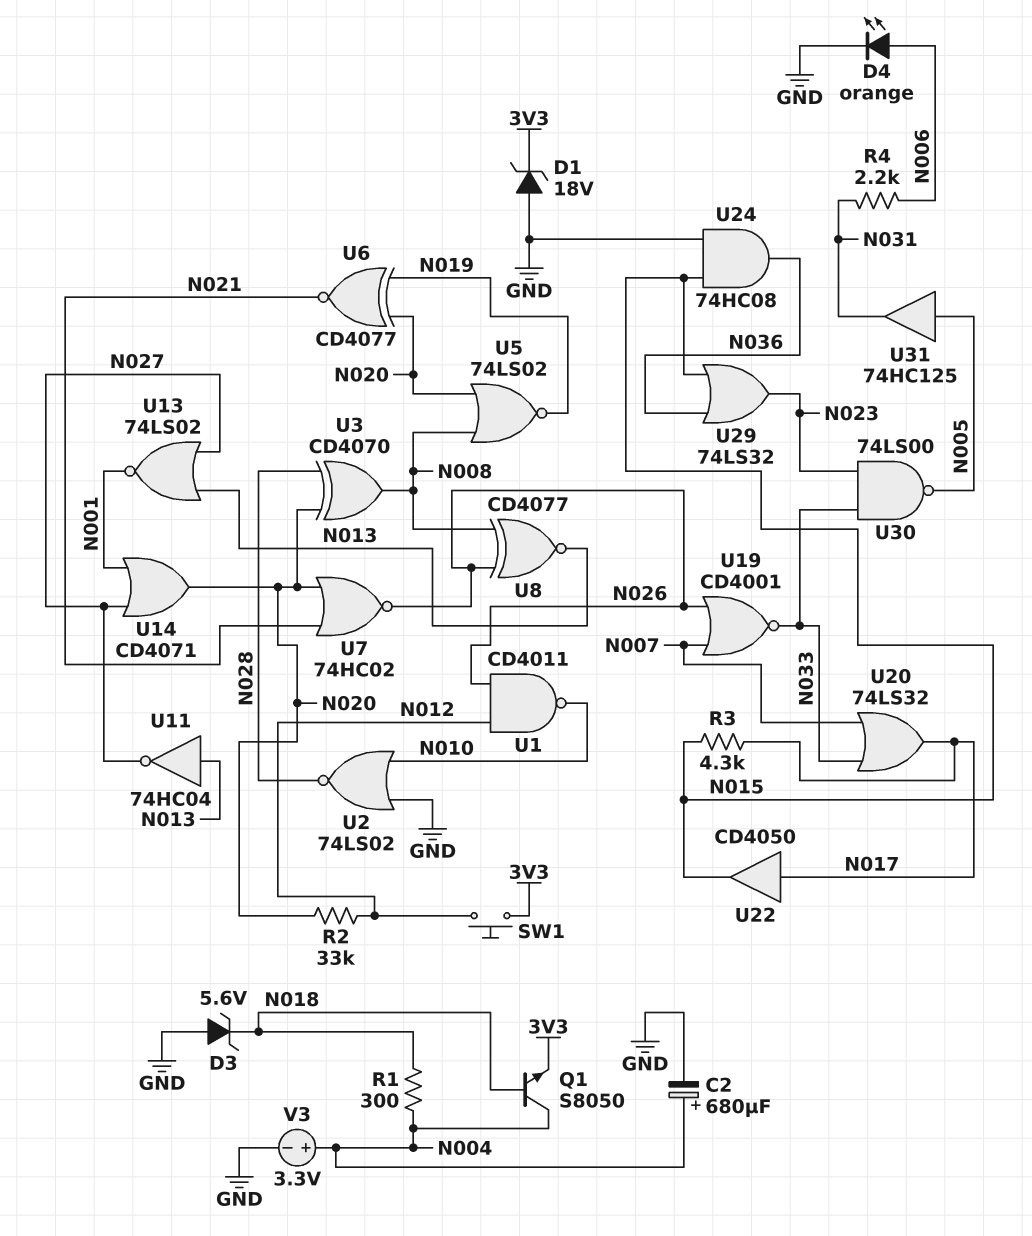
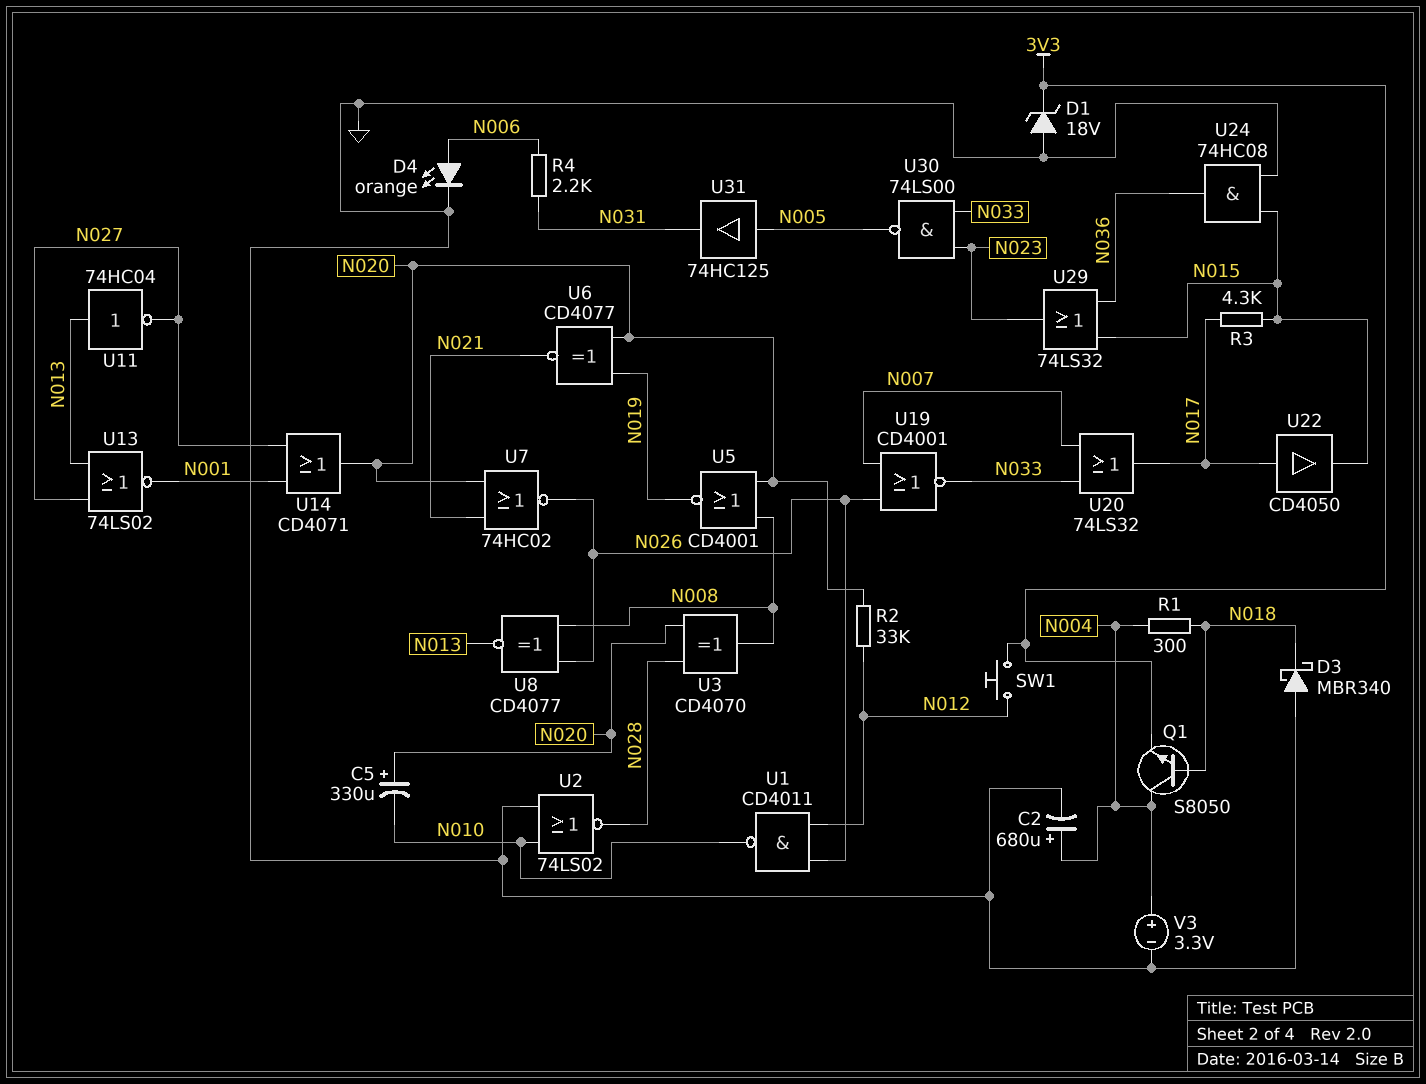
C5: none -> 330uF (plus N020, minus N010)
D3: zener 5.6V (A GND, K N018) -> schottky MBR340 (A GND, K N018)
U5: NOR 74LS02 (in N008, in N020, out N019) -> NOR CD4001 (in N008, in N020, out N019)

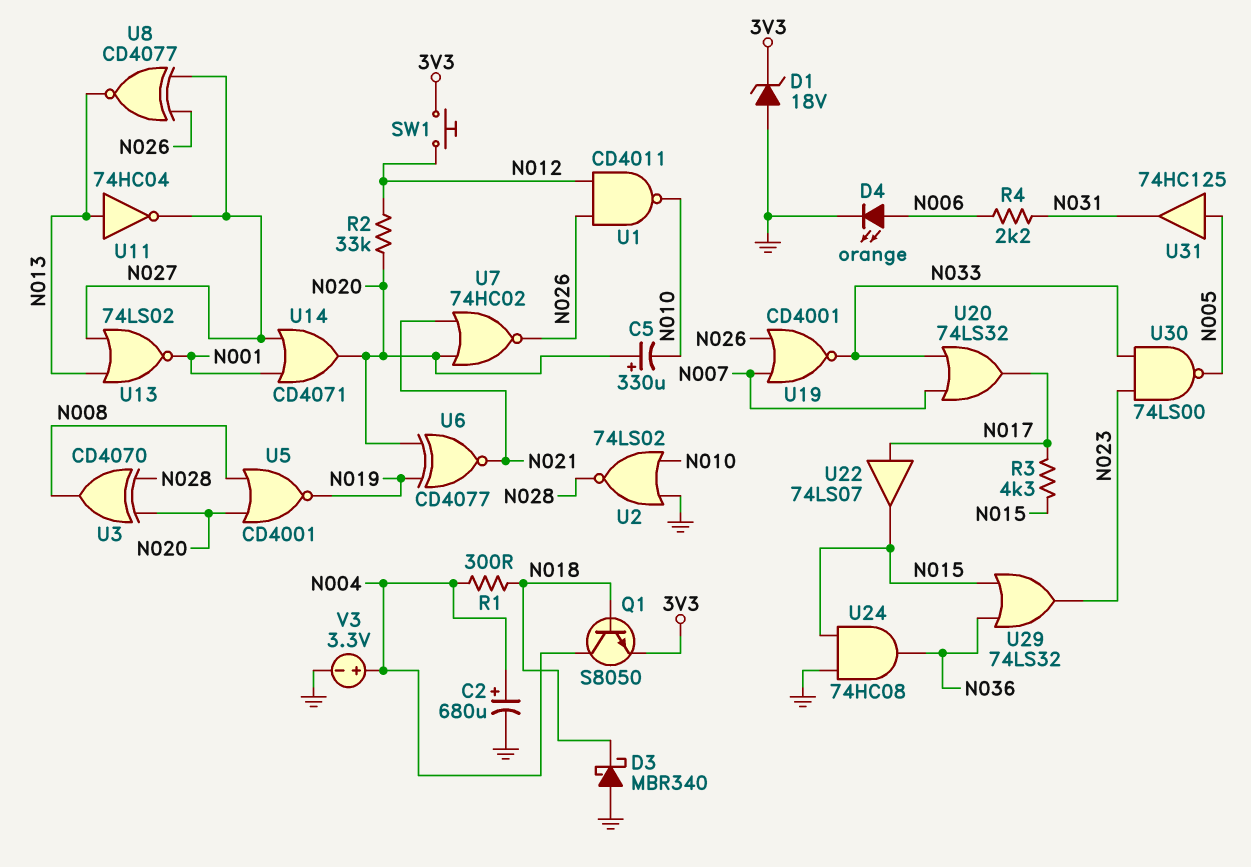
U8: XNOR CD4077 (in N008, in N026, out N013) -> XNOR CD4077 (in N026, in N027, out N013)
U22: buffer CD4050 (in N017, out N015) -> buffer 74LS07 (in N017, out N015)

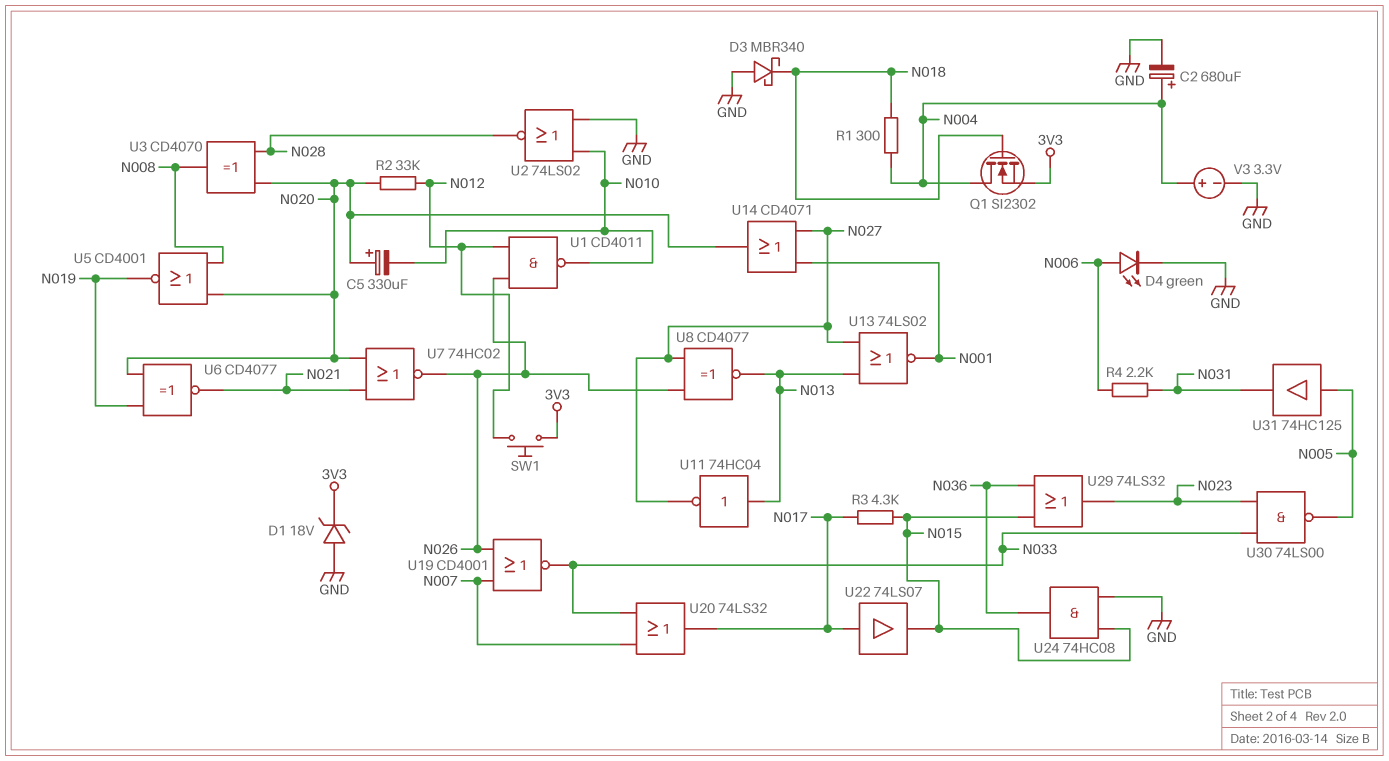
D4: LED orange (A N006, K GND) -> LED green (A N006, K GND)
Q1: NPN S8050 (B N018, C N004, E 3V3) -> NMOS SI2302 (G N018, D N004, S 3V3)

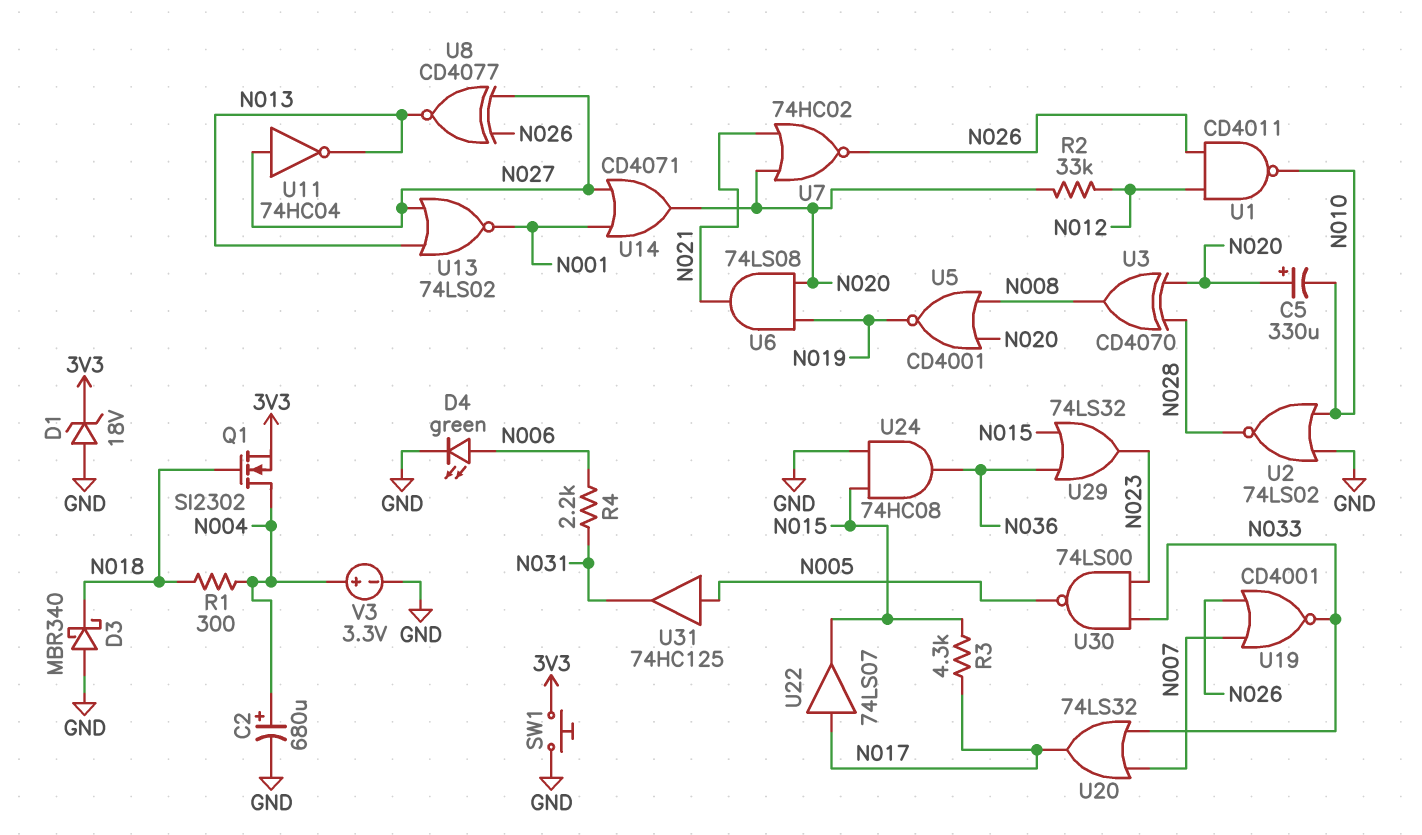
SW1: button (3V3, N012) -> button (3V3, GND)
U6: XNOR CD4077 (in N019, in N020, out N021) -> AND 74LS08 (in N019, in N020, out N021)
U11: NOT 74HC04 (in N013, out N027) -> NOT 74HC04 (in N027, out N013)

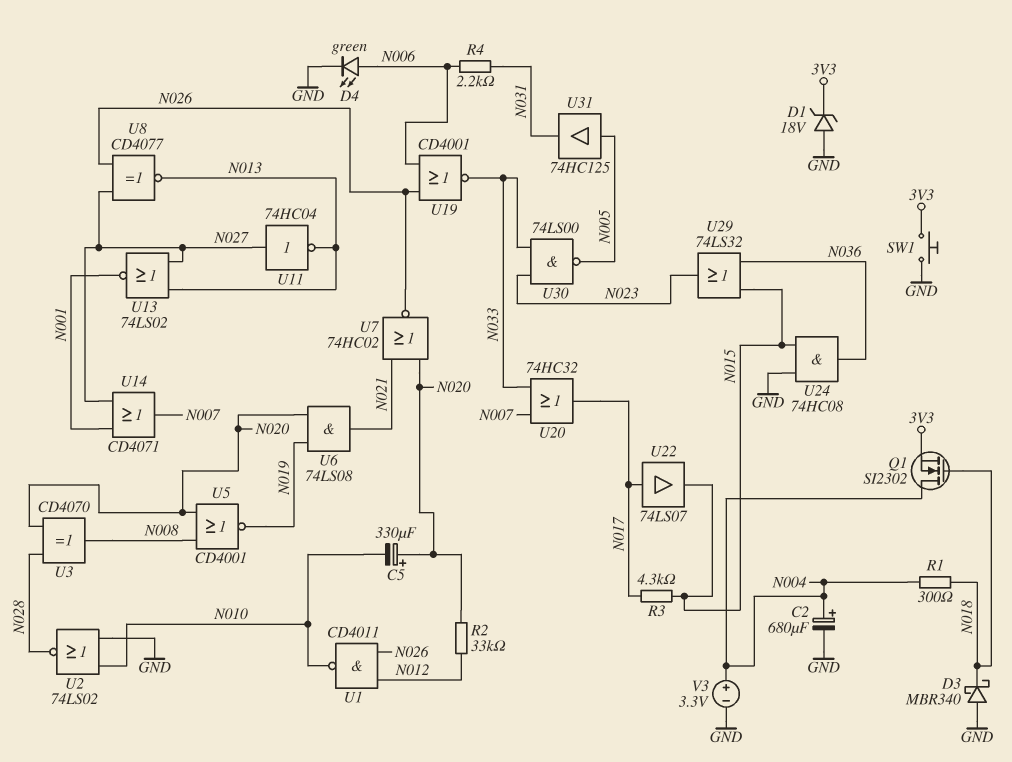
U14: OR CD4071 (in N001, in N027, out N020) -> OR CD4071 (in N001, in N027, out N007)
U19: NOR CD4001 (in N007, in N026, out N033) -> NOR CD4001 (in N006, in N026, out N033)
U20: OR 74LS32 (in N007, in N033, out N017) -> OR 74HC32 (in N007, in N033, out N017)

